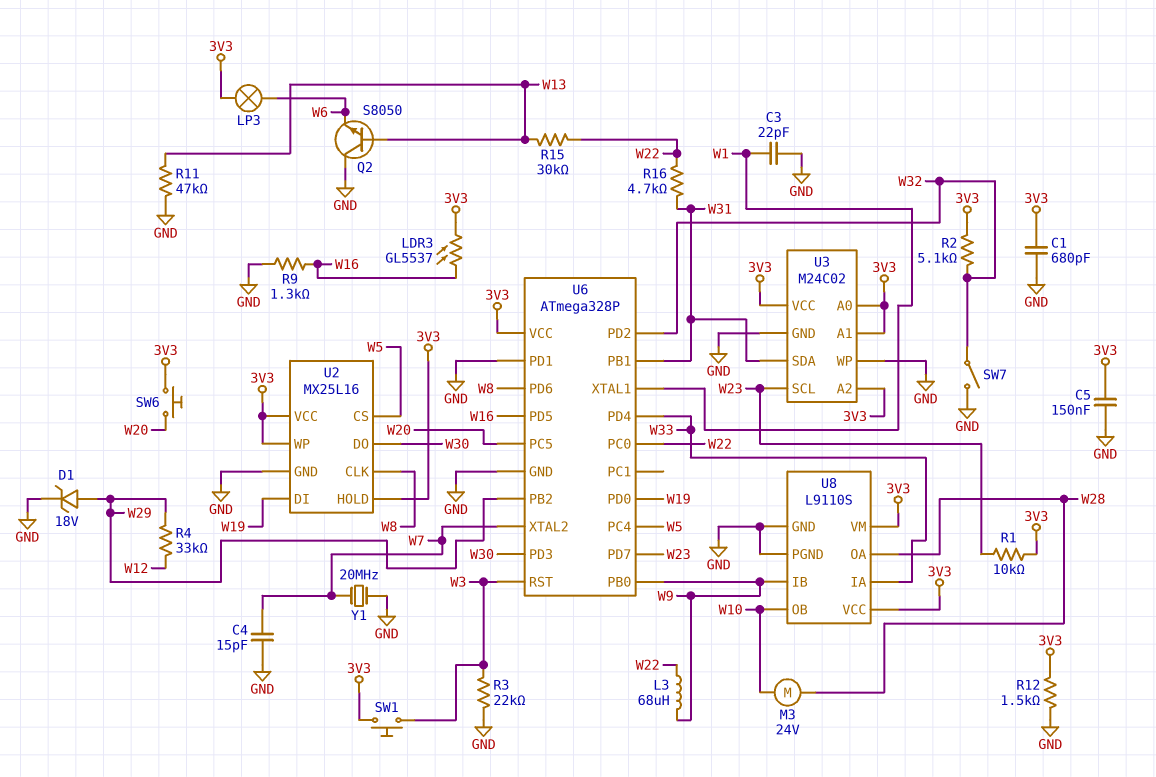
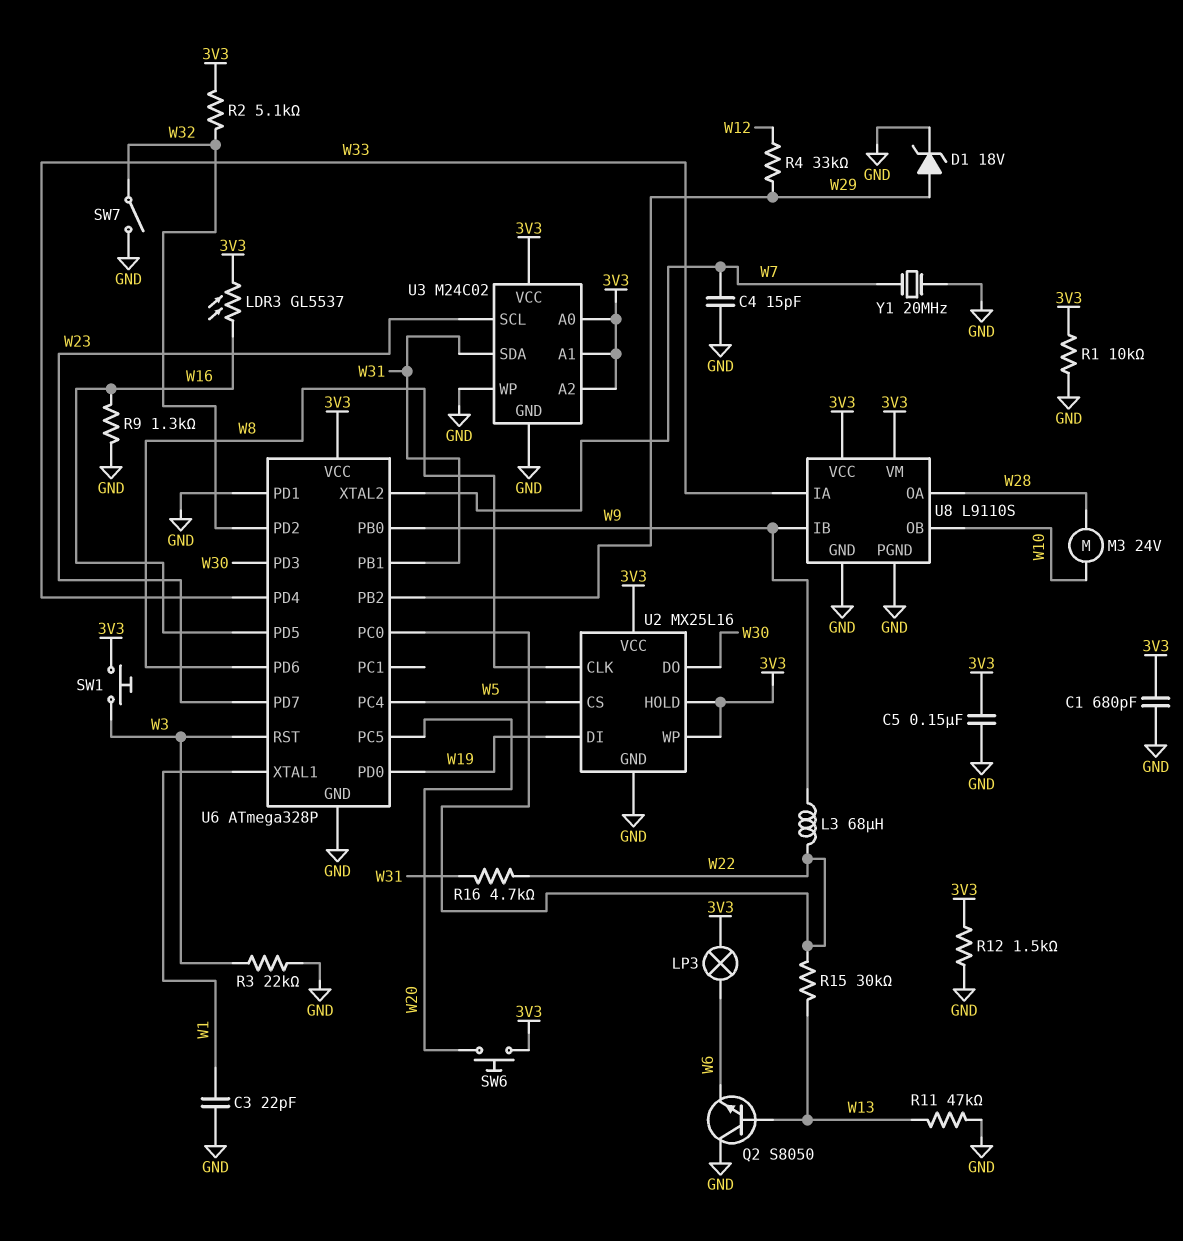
R1: 10k (3V3, W23) -> 10k (3V3, GND)

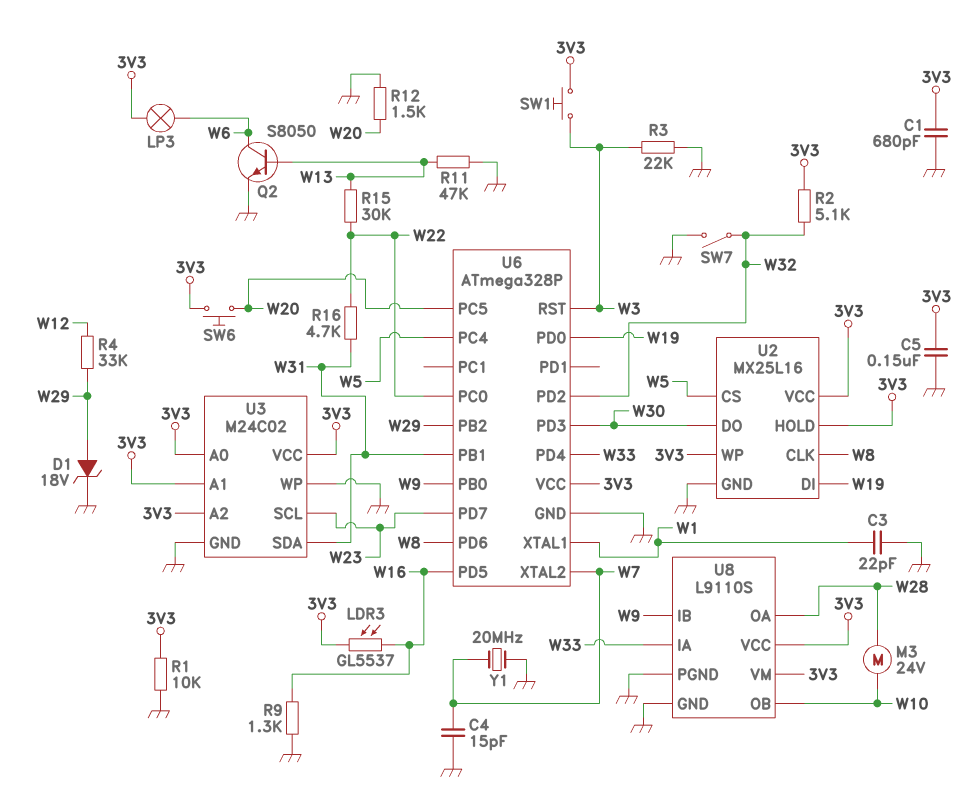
L3: 68uH (W9, W22) -> none
Q2: NPN S8050 (B W13, C GND, E W6) -> NPN S8050 (B W13, C W6, E GND)
R12: 1.5k (3V3, GND) -> 1.5k (GND, W20)
U6 pin PD1: GND -> none

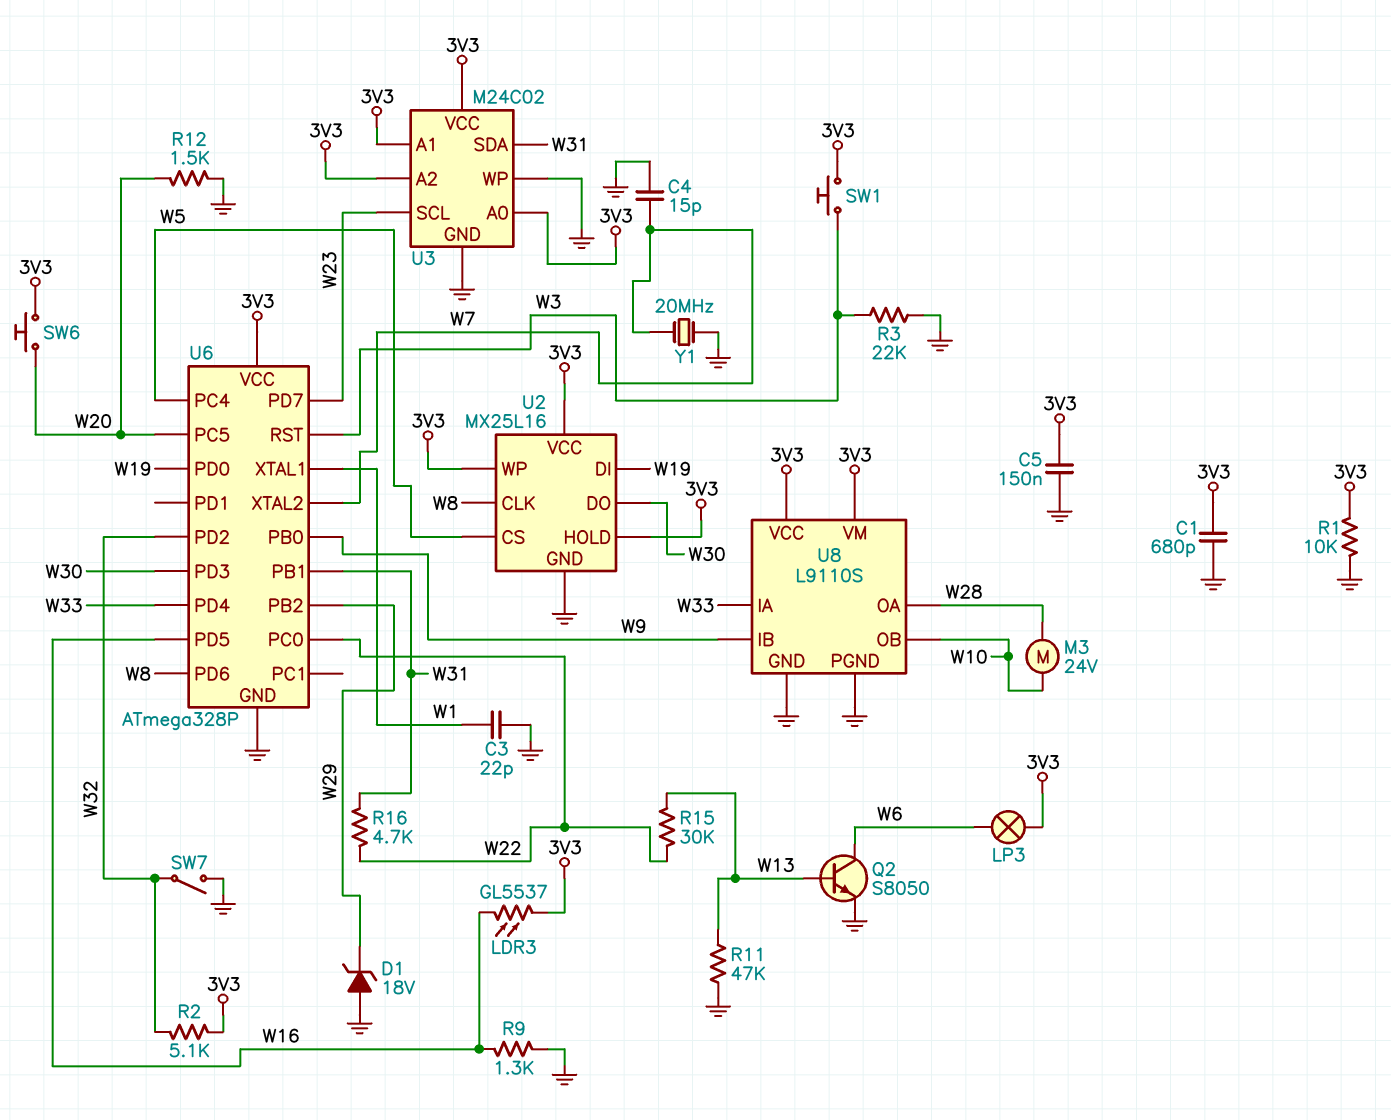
D1: zener 18V (A W29, K GND) -> zener 18V (A GND, K W29)
R4: 33k (W12, W29) -> none

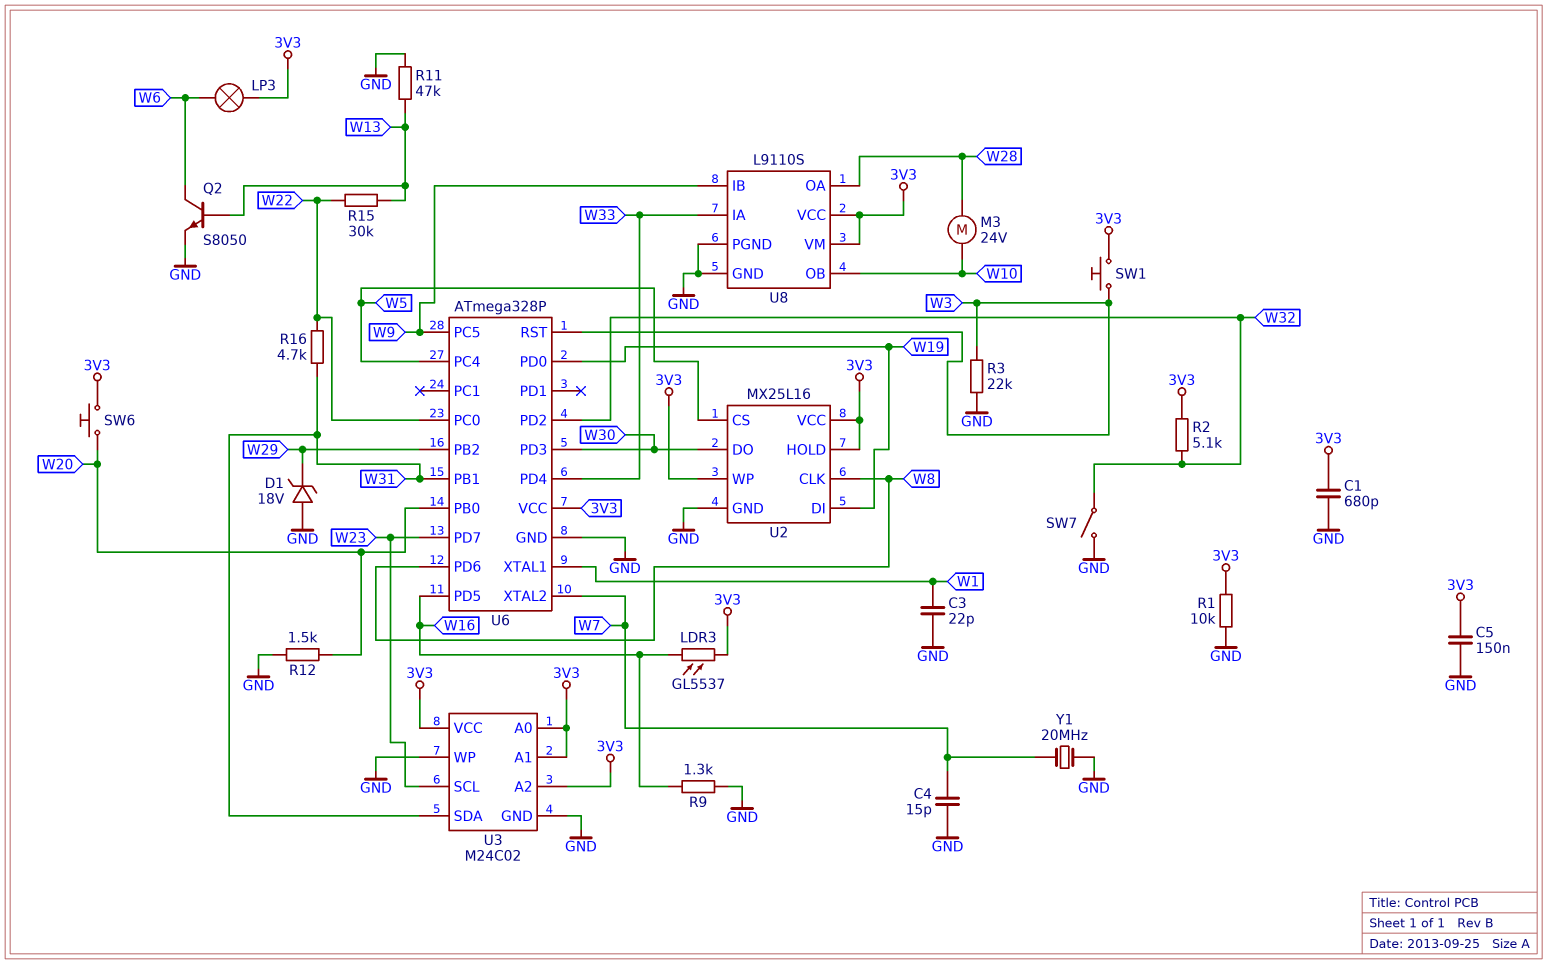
U6 pin PB0: W9 -> W20
U6 pin PC5: W20 -> W9

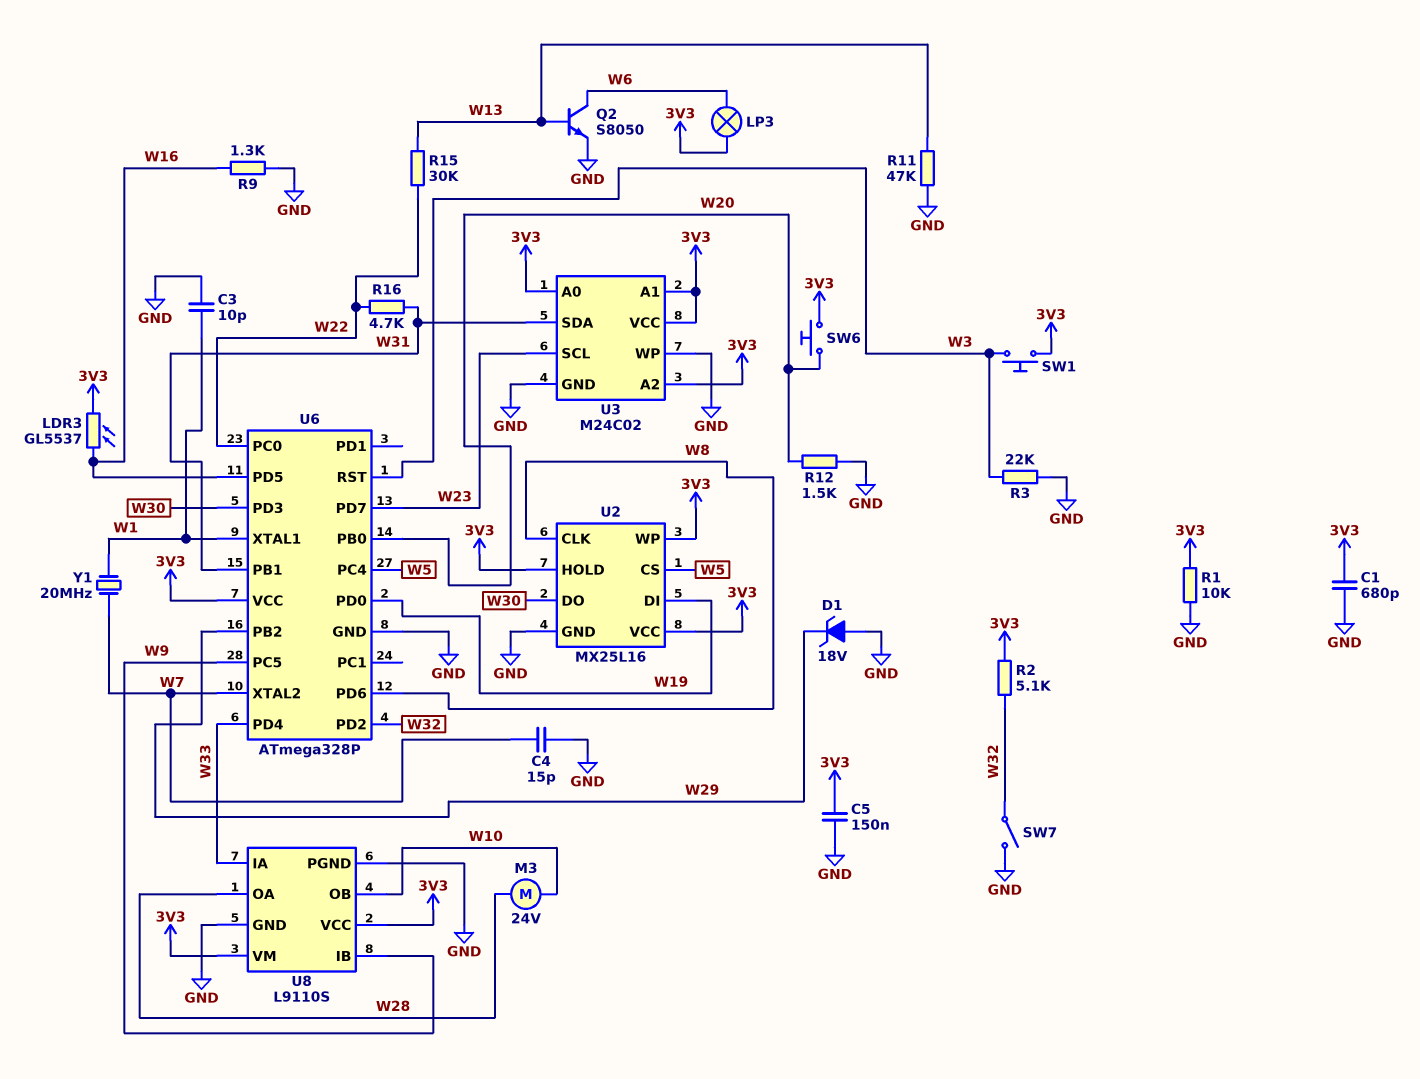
C3: 22pF (GND, W1) -> 10pF (GND, W1)
Y1: 20MHz (GND, W7) -> 20MHz (W1, W7)

